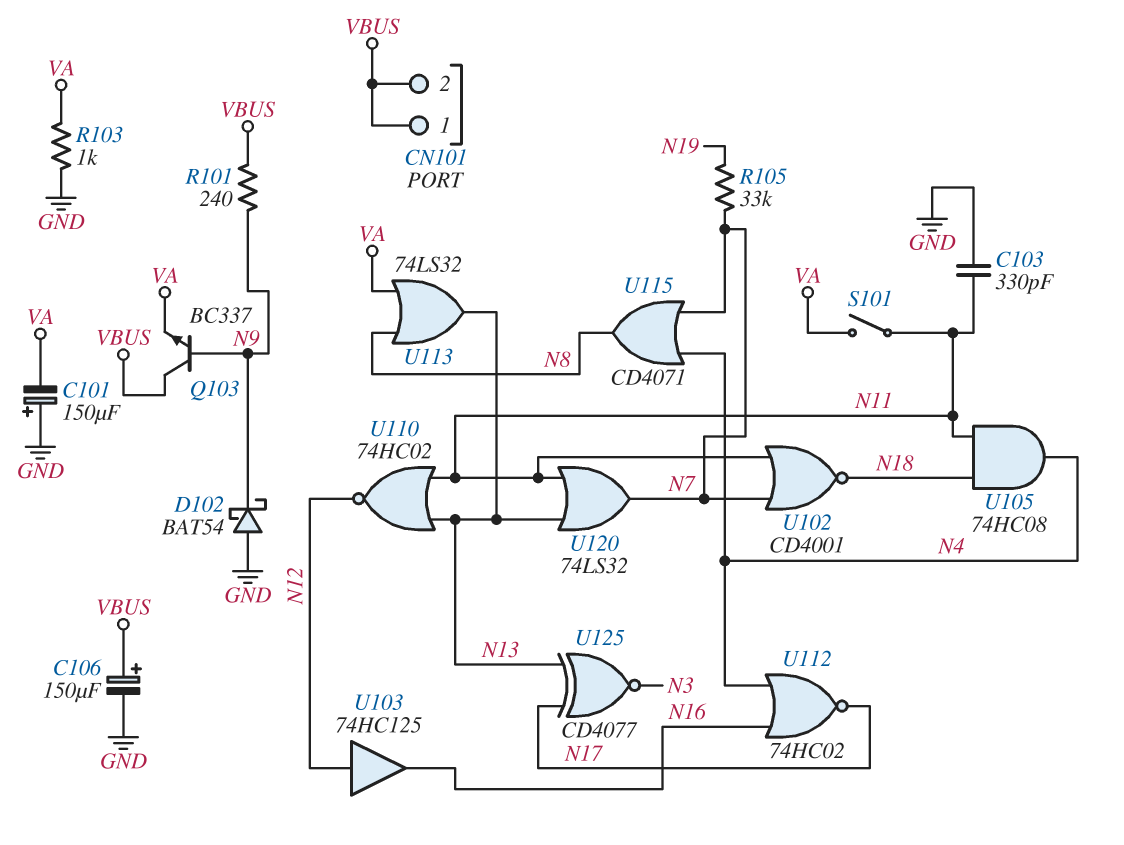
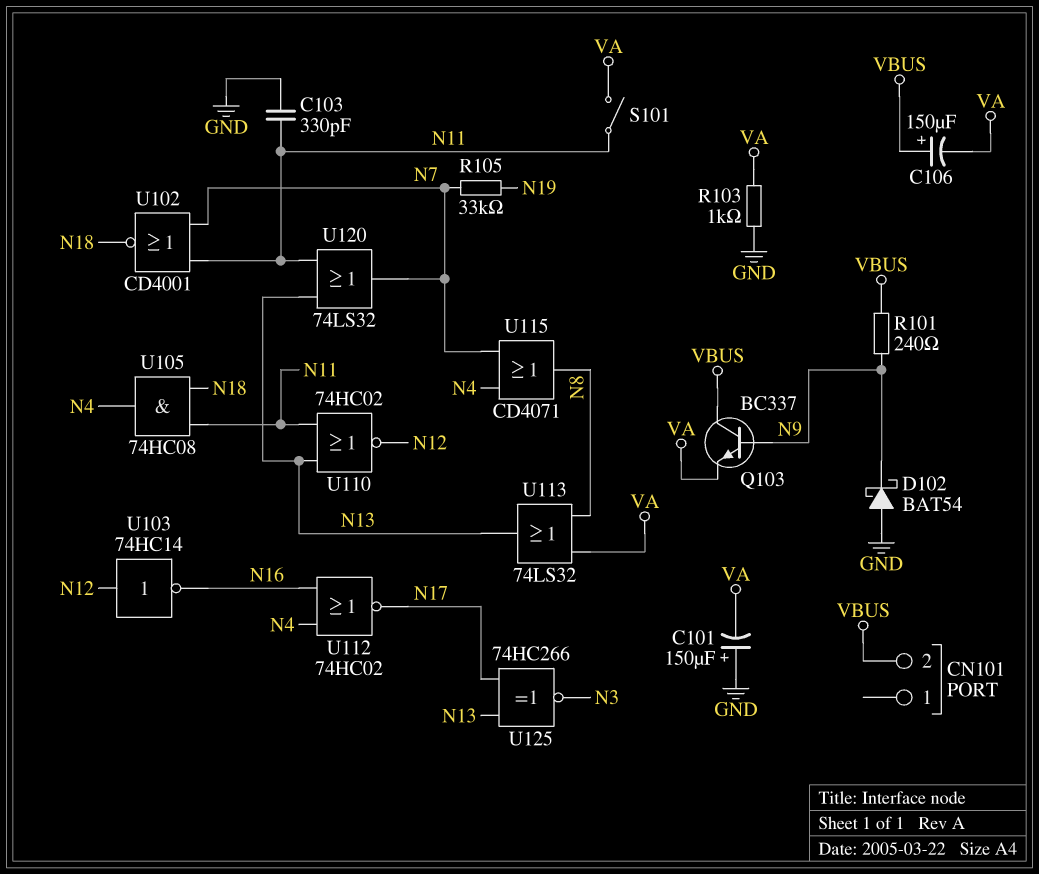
C106: 150uF (plus VBUS, minus GND) -> 150uF (plus VBUS, minus VA)
CN101 pin 1: VBUS -> none
U103: buffer 74HC125 (in N12, out N16) -> NOT 74HC14 (in N12, out N16)
U125: XNOR CD4077 (in N13, in N17, out N3) -> XNOR 74HC266 (in N13, in N17, out N3)

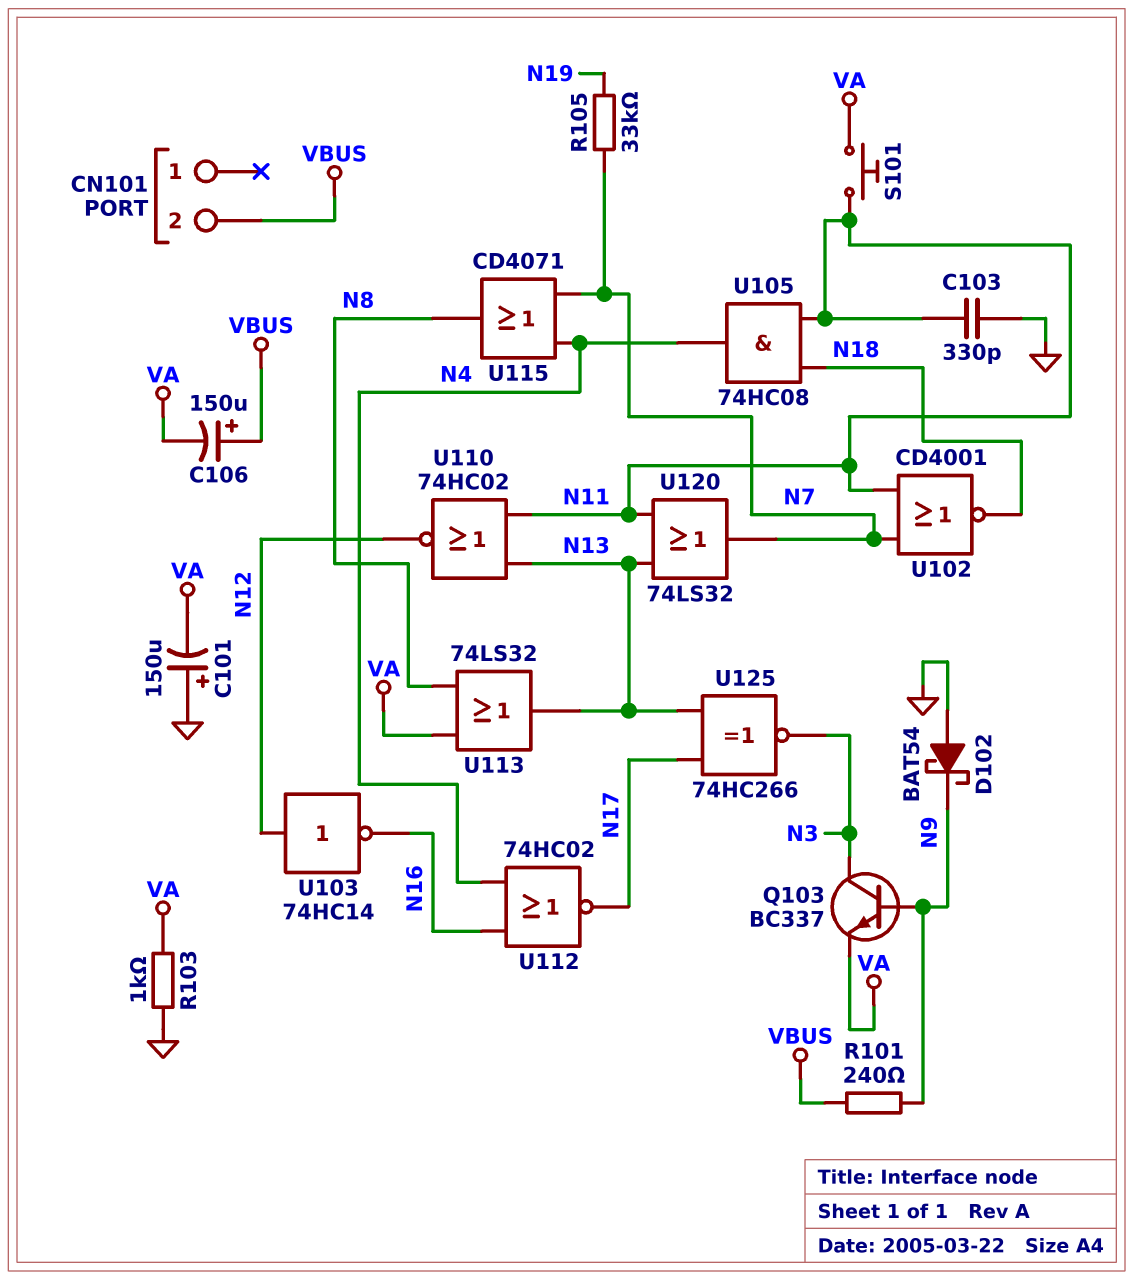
Q103: NPN BC337 (B N9, C VBUS, E VA) -> NPN BC337 (B N9, C N3, E VA)
S101: switch (N11, VA) -> button (N11, VA)

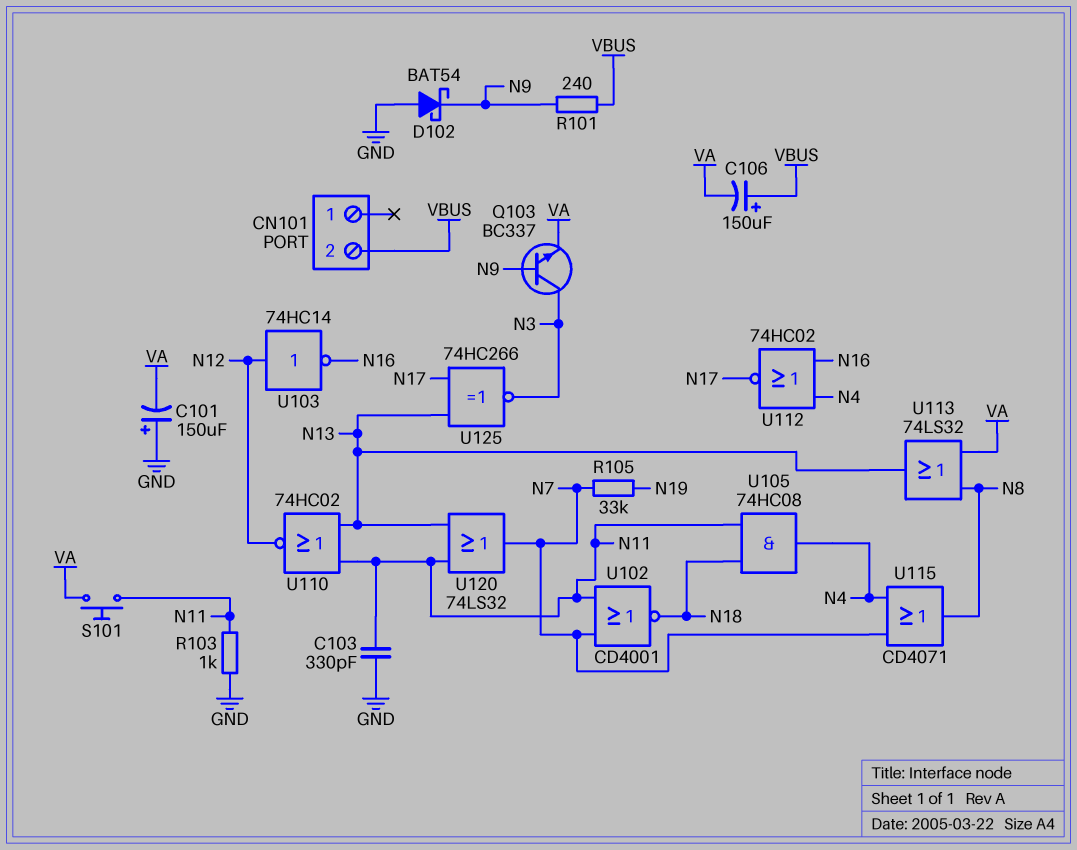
R103: 1k (GND, VA) -> 1k (GND, N11)

